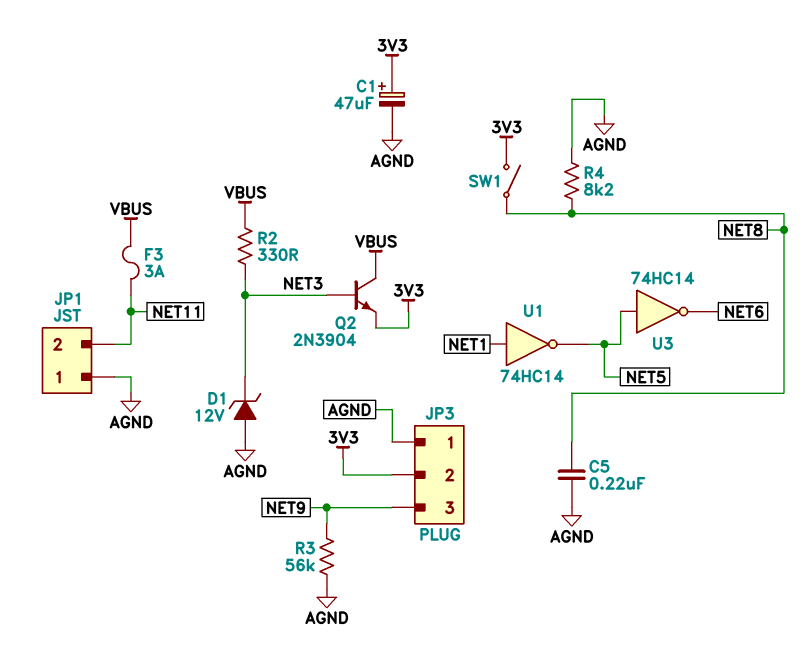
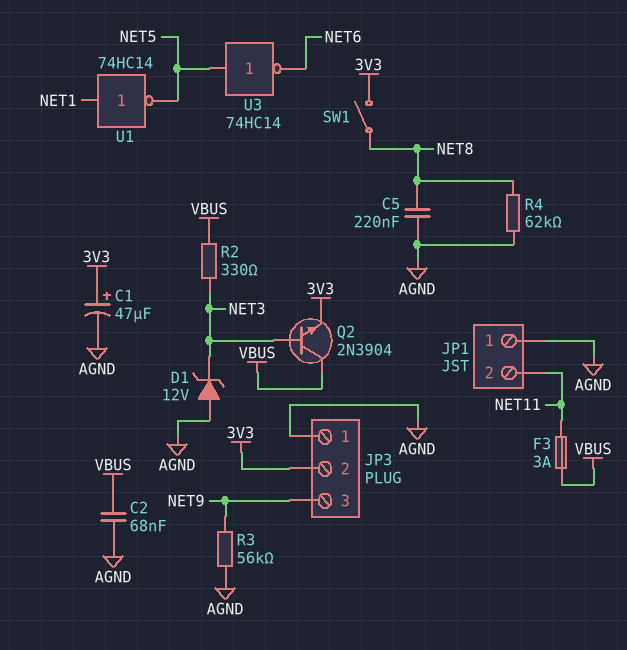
C2: none -> 68nF (AGND, VBUS)
R4: 8.2k (AGND, NET8) -> 62k (AGND, NET8)

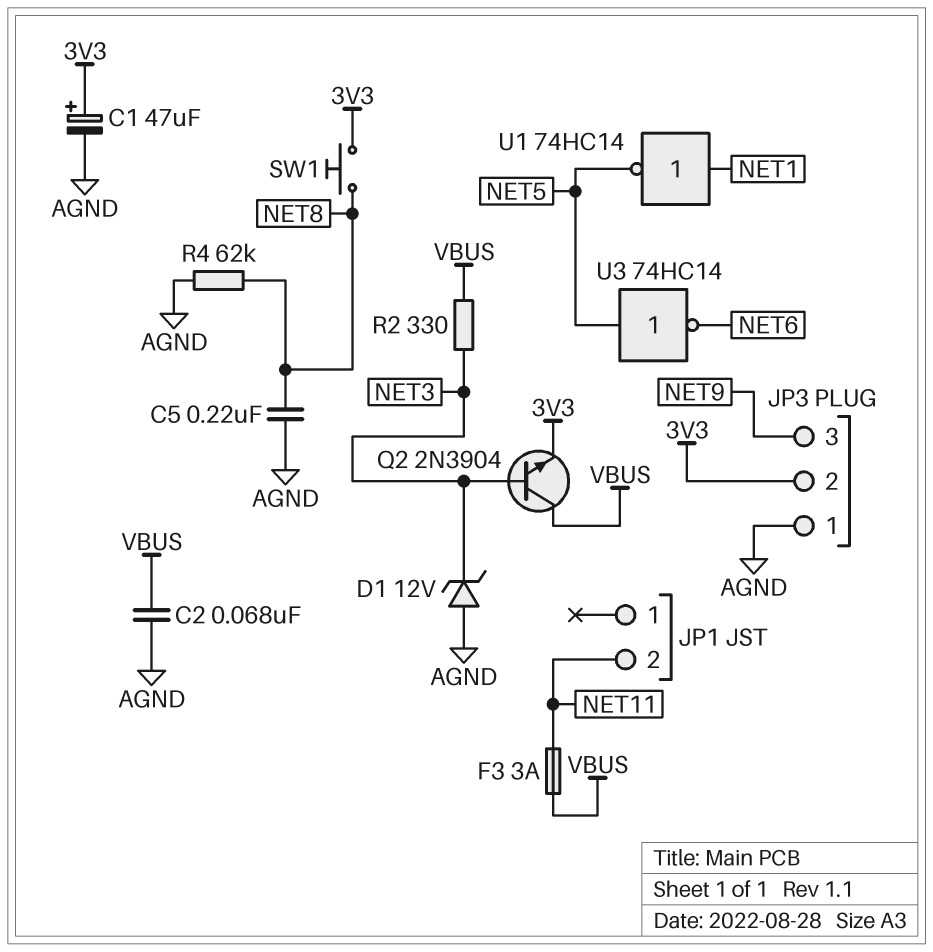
JP1 pin 1: AGND -> none
R3: 56k (AGND, NET9) -> none
SW1: switch (3V3, NET8) -> button (3V3, NET8)

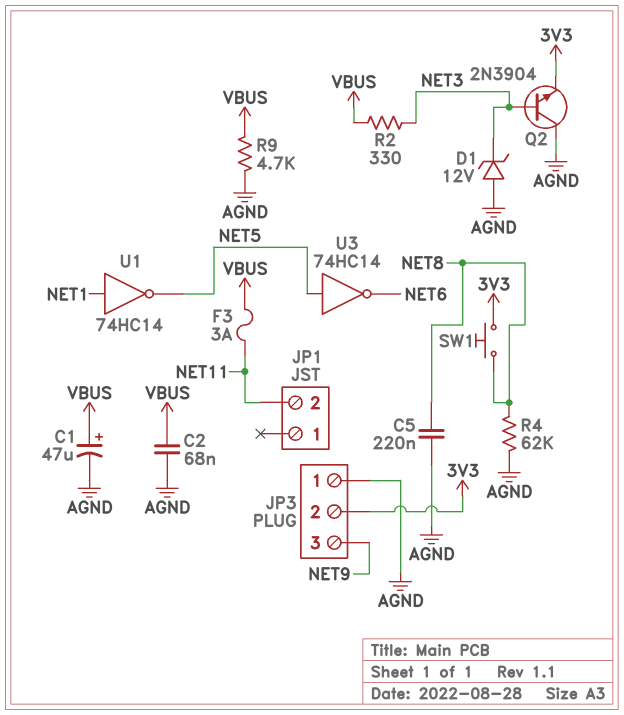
C1: 47uF (plus 3V3, minus AGND) -> 47uF (plus VBUS, minus AGND)
Q2: NPN 2N3904 (B NET3, C VBUS, E 3V3) -> NPN 2N3904 (B NET3, C AGND, E 3V3)
R9: none -> 4.7k (AGND, VBUS)

